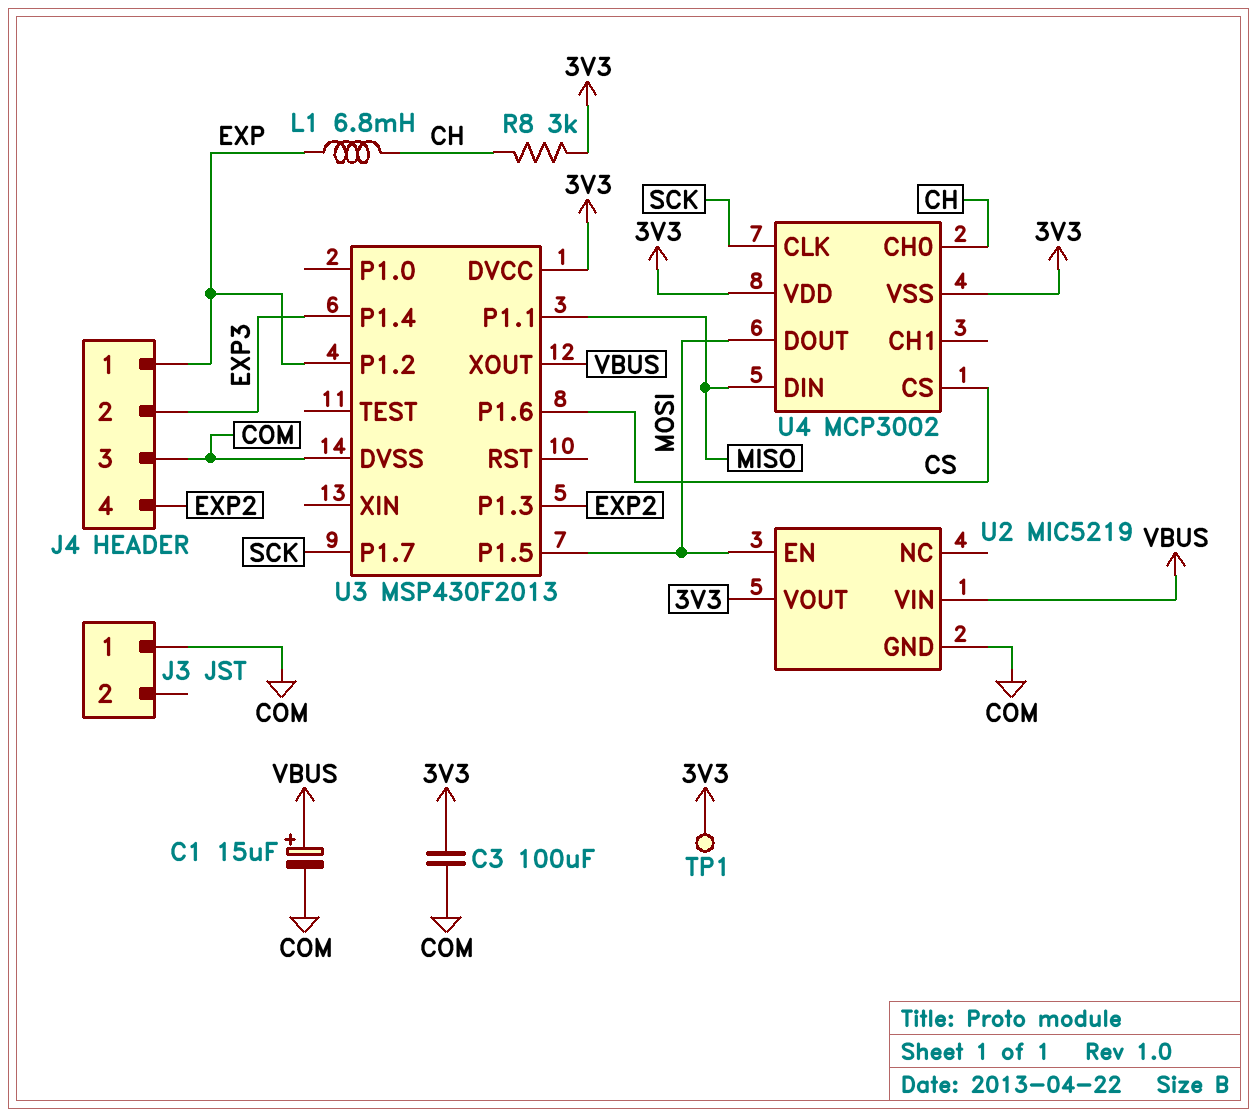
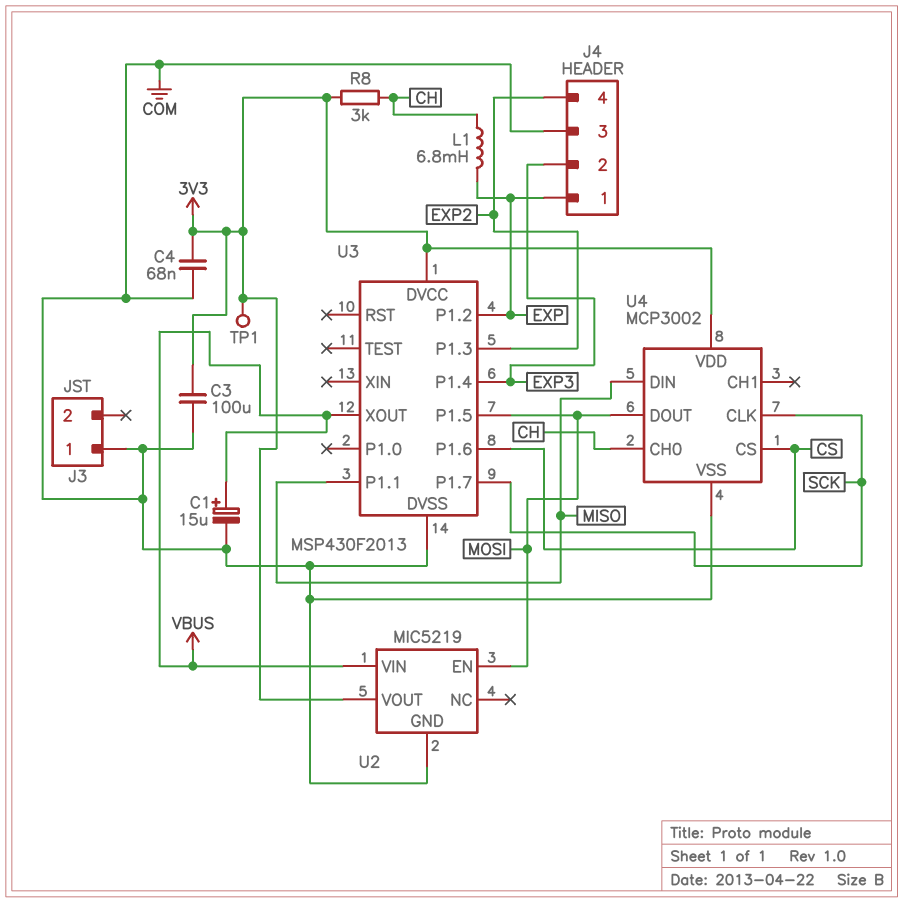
C4: none -> 68nF (3V3, COM)
U4 pin VSS: 3V3 -> COM

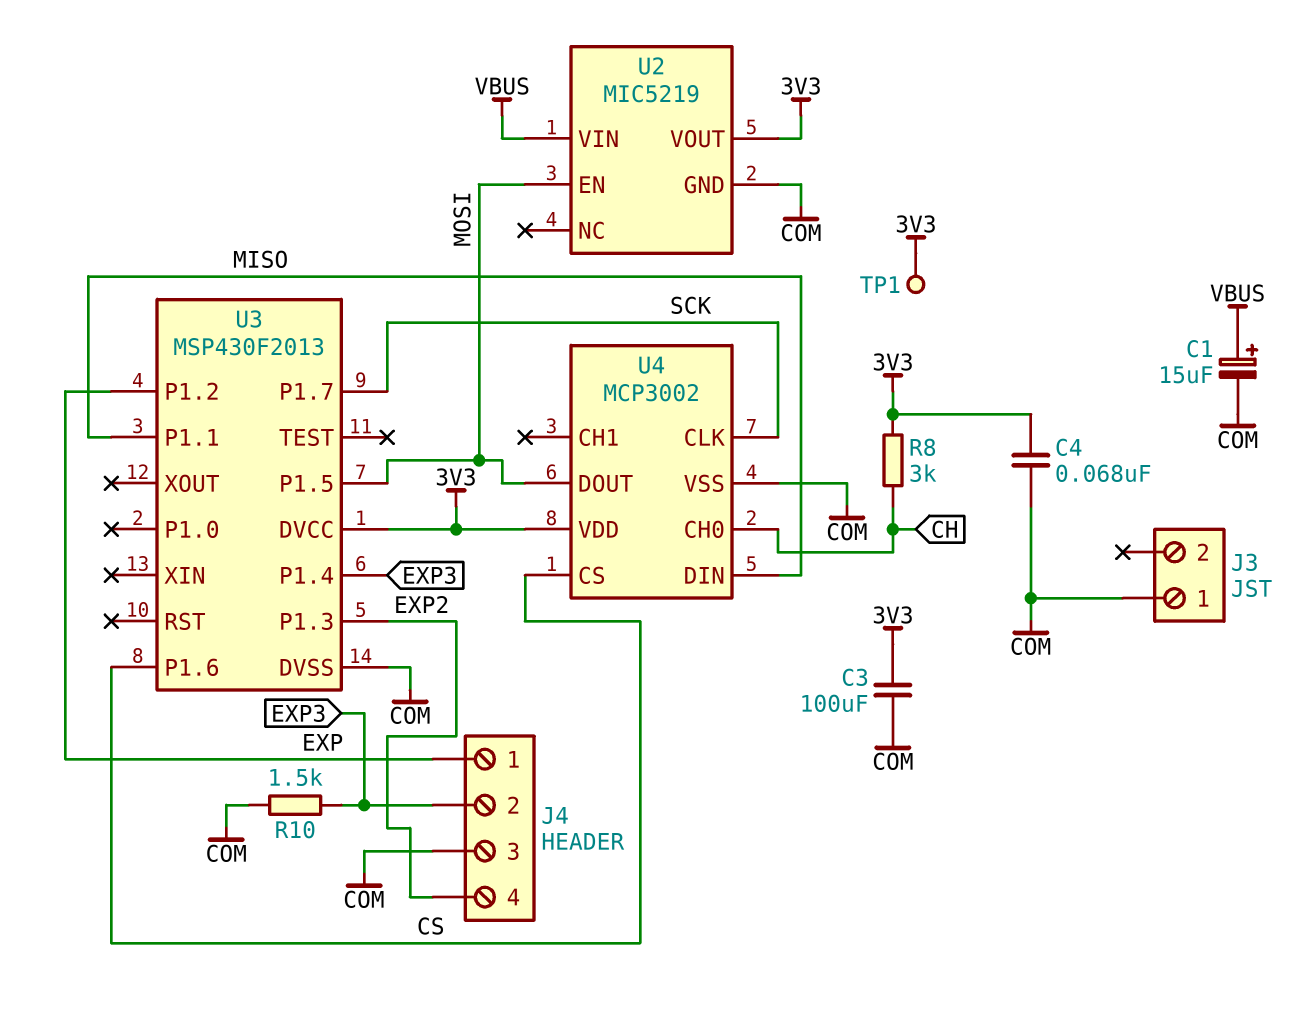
L1: 6.8mH (CH, EXP) -> none
R10: none -> 1.5k (COM, EXP3)
U3 pin XOUT: VBUS -> none

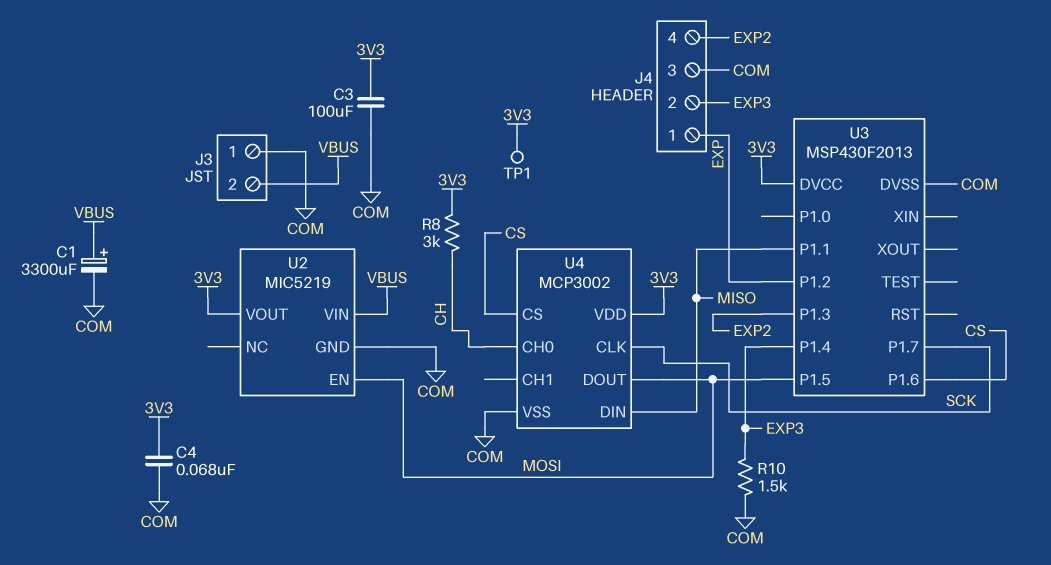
C1: 15uF (plus VBUS, minus COM) -> 3300uF (plus VBUS, minus COM)
J3 pin 2: none -> VBUS

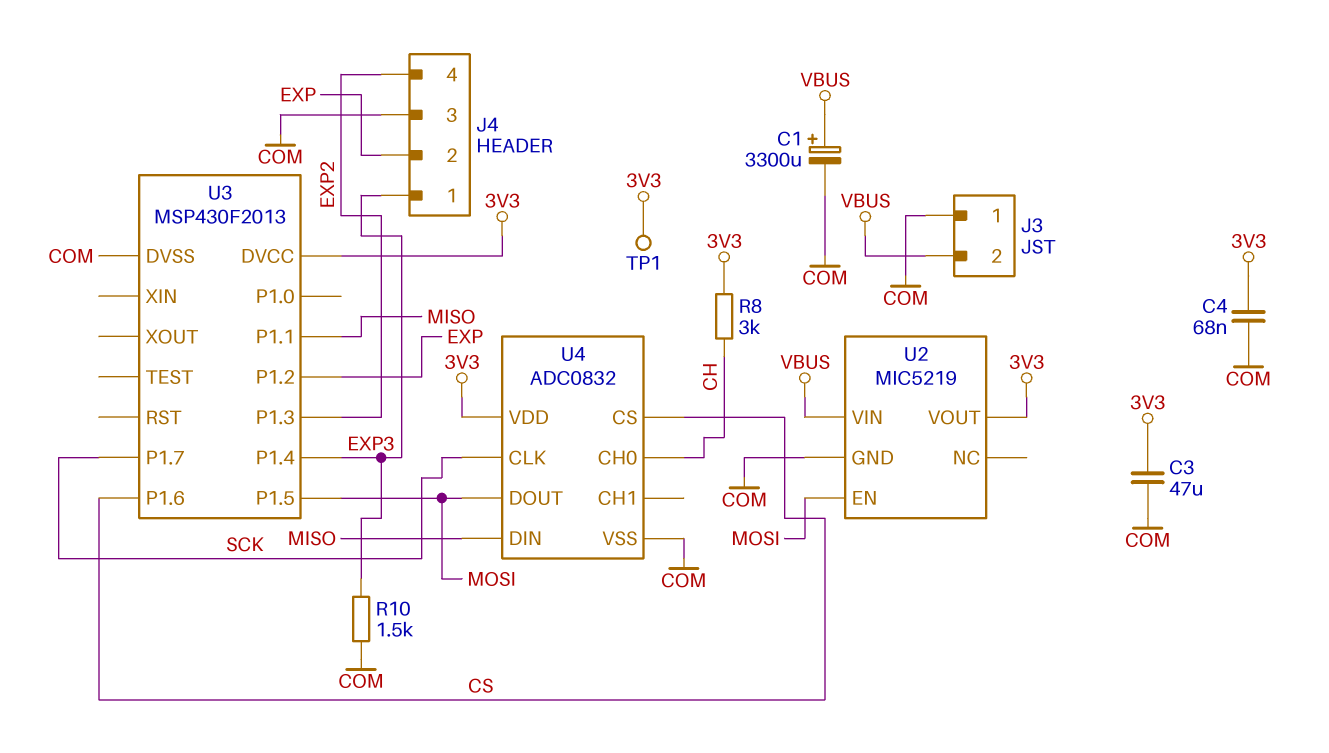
C3: 100uF (3V3, COM) -> 47uF (3V3, COM)
J4 pin 1: EXP -> EXP3
J4 pin 2: EXP3 -> EXP
U4: MCP3002 -> ADC0832

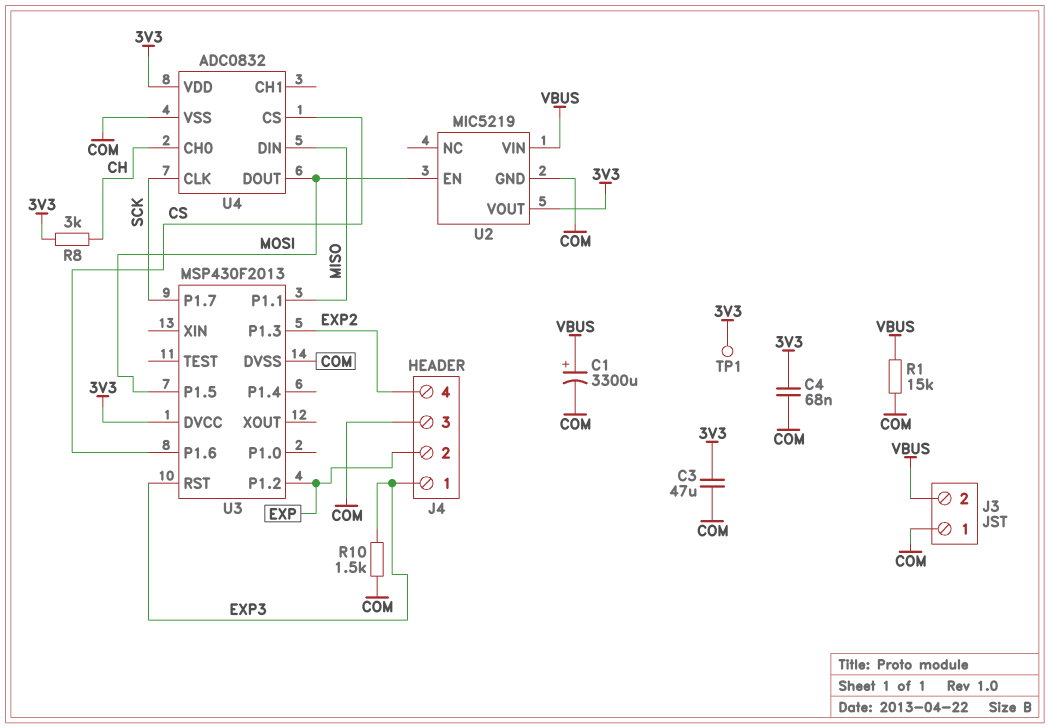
R1: none -> 15k (COM, VBUS)
U3 pin P1.4: EXP3 -> none
U3 pin RST: none -> EXP3

